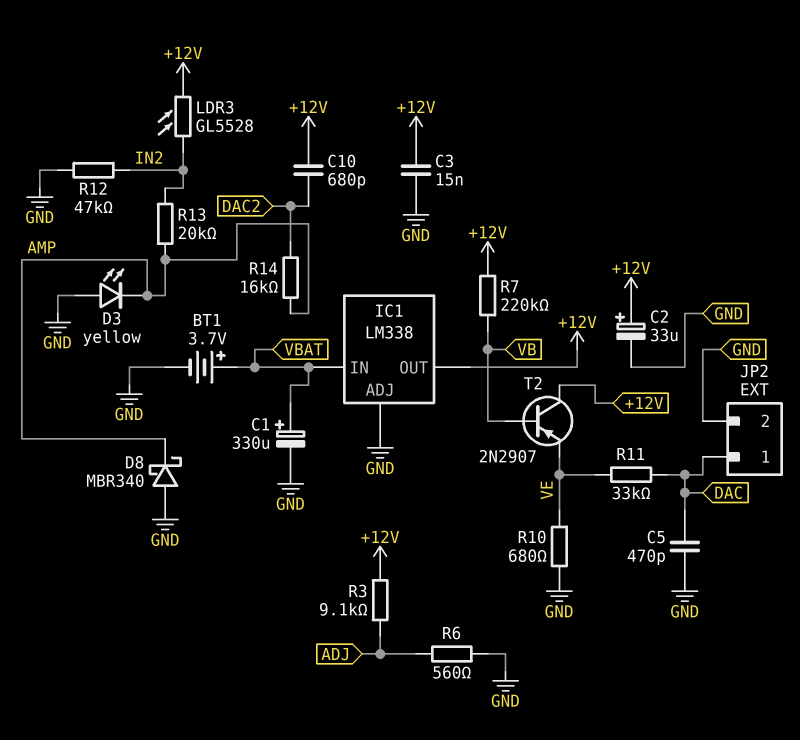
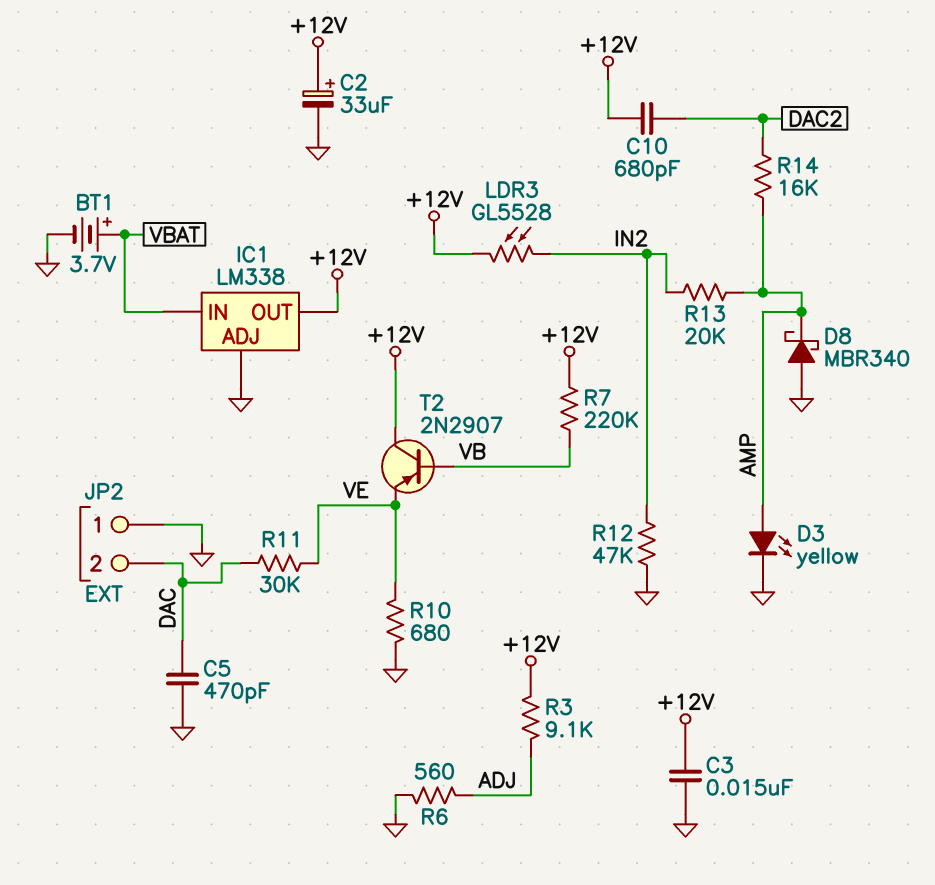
C1: 330uF (plus VBAT, minus GND) -> none
D3: LED yellow (A GND, K AMP) -> LED yellow (A AMP, K GND)
JP2 pin 1: DAC -> GND
JP2 pin 2: GND -> DAC
R11: 33k (DAC, VE) -> 30k (DAC, VE)

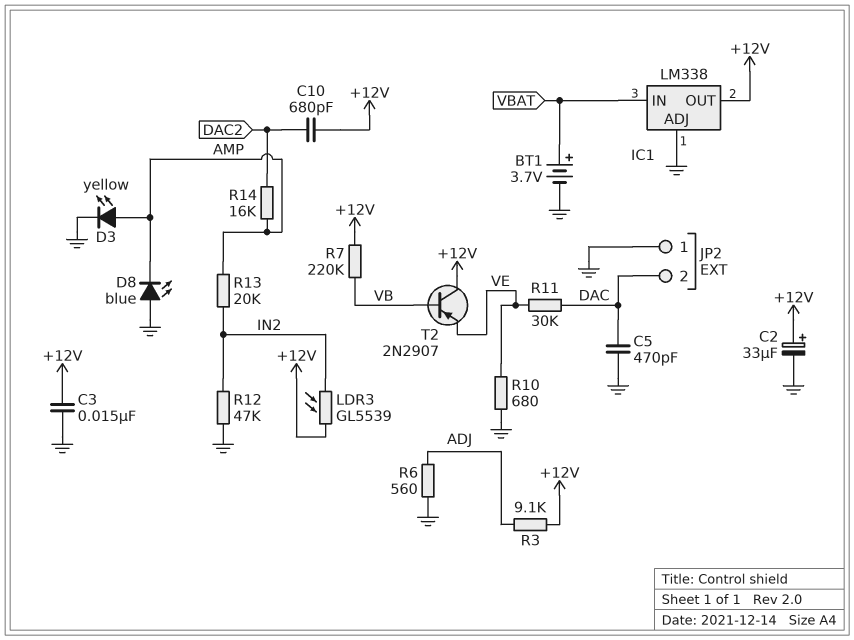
D8: schottky MBR340 (A GND, K AMP) -> LED blue (A GND, K AMP)
LDR3: GL5528 (+12V, IN2) -> GL5539 (+12V, IN2)

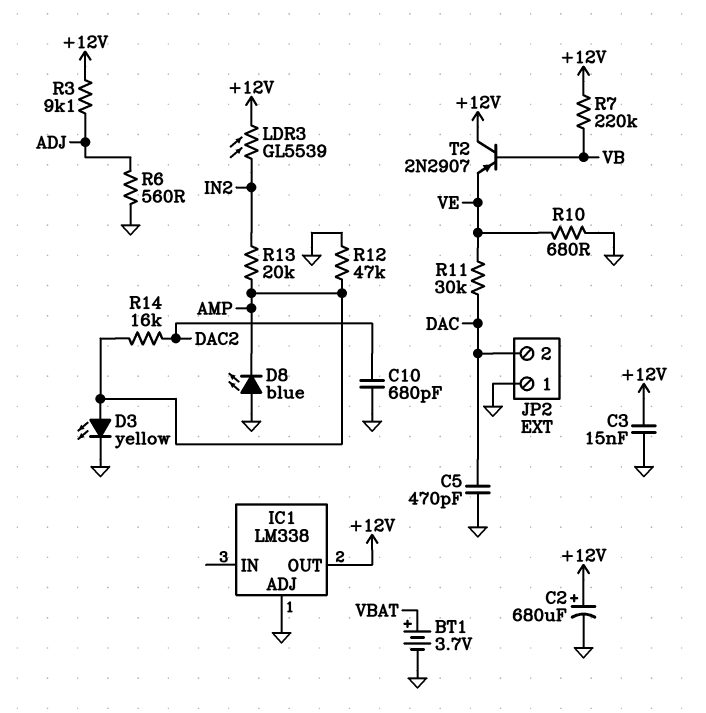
C2: 33uF (plus +12V, minus GND) -> 680uF (plus +12V, minus GND)
C10: 680pF (+12V, DAC2) -> 680pF (DAC2, GND)
IC1 pin IN: VBAT -> none
R12: 47k (GND, IN2) -> 47k (AMP, GND)

